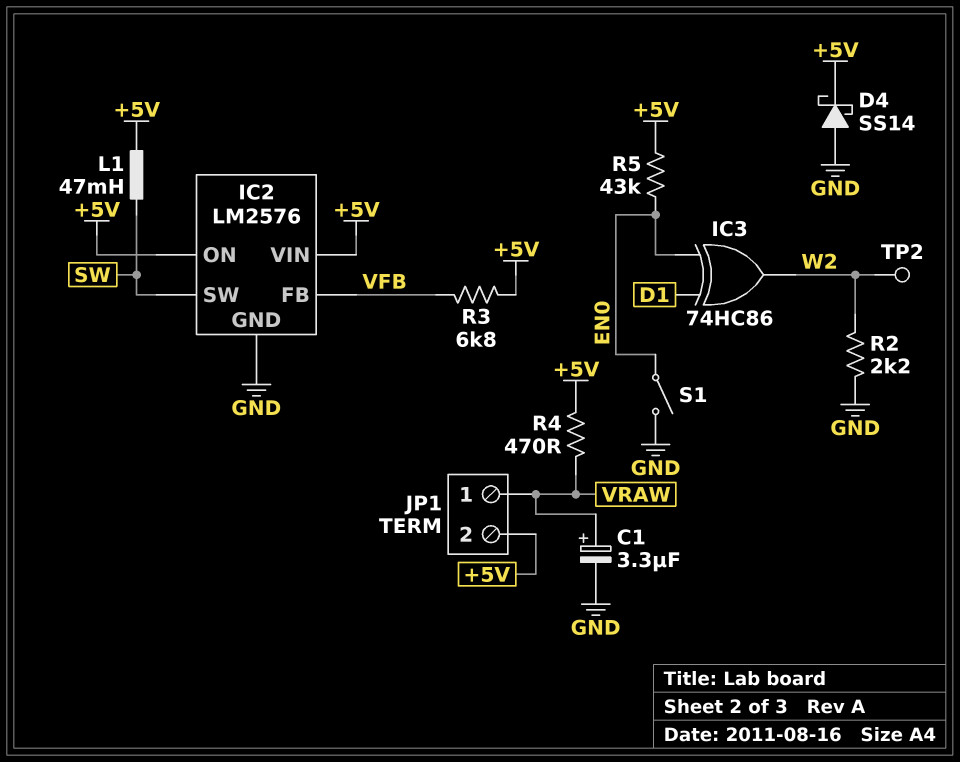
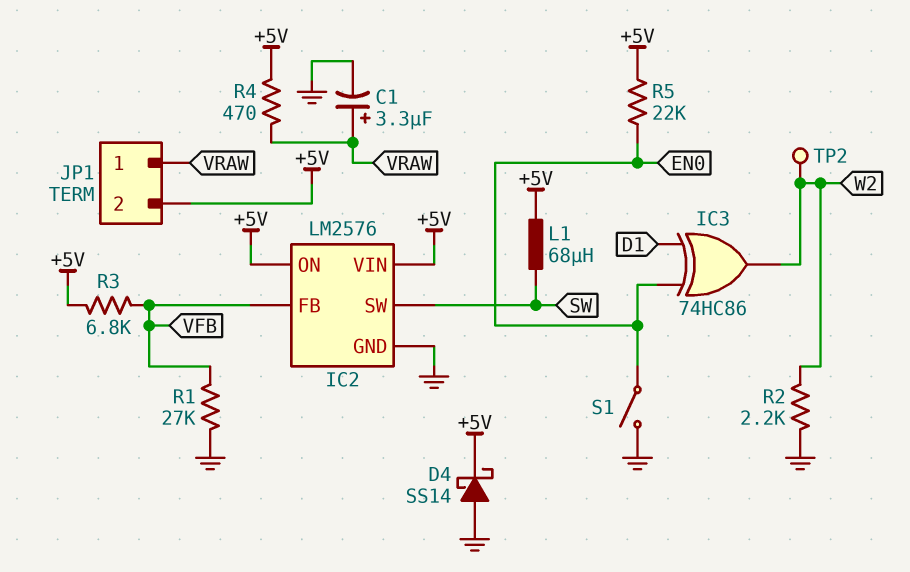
L1: 47mH (+5V, SW) -> 68uH (+5V, SW)
R1: none -> 27k (GND, VFB)
R5: 43k (+5V, EN0) -> 22k (+5V, EN0)

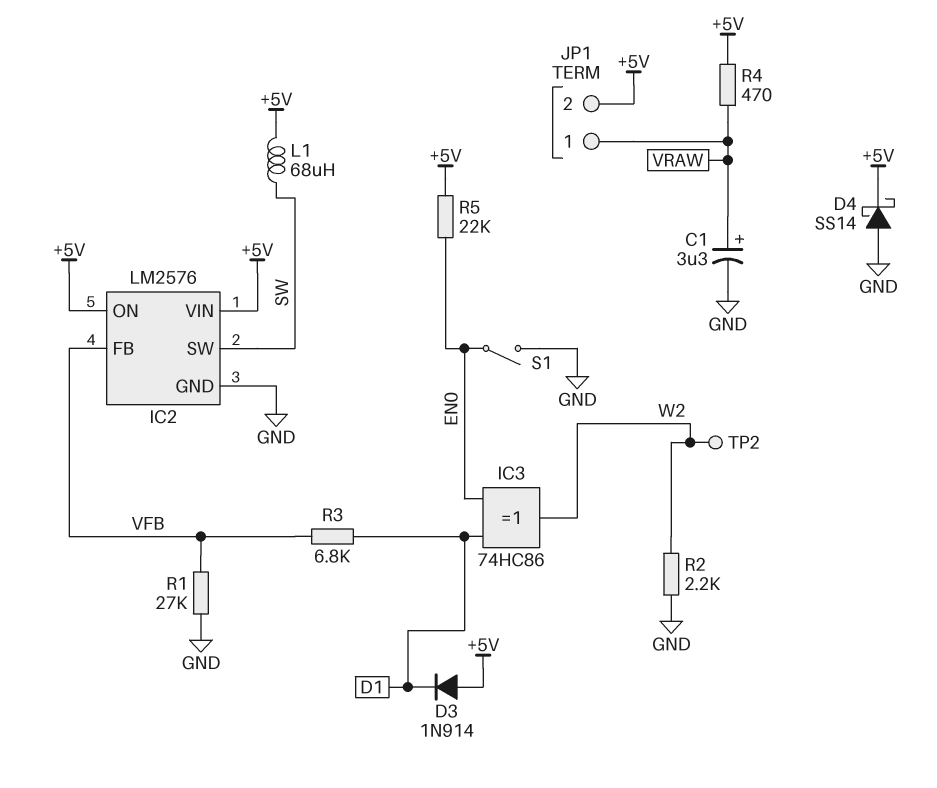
D3: none -> diode 1N914 (A +5V, K D1)
R3: 6.8k (+5V, VFB) -> 6.8k (D1, VFB)

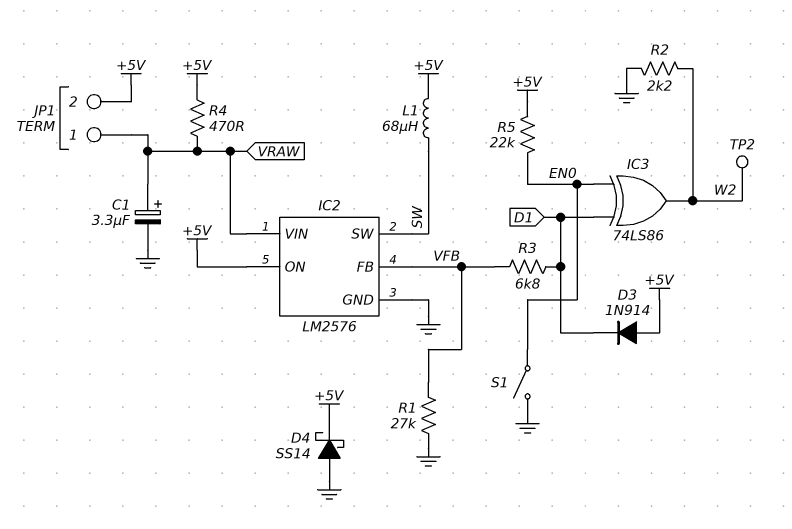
IC2 pin VIN: +5V -> VRAW
IC3: XOR 74HC86 (in D1, in EN0, out W2) -> XOR 74LS86 (in D1, in EN0, out W2)

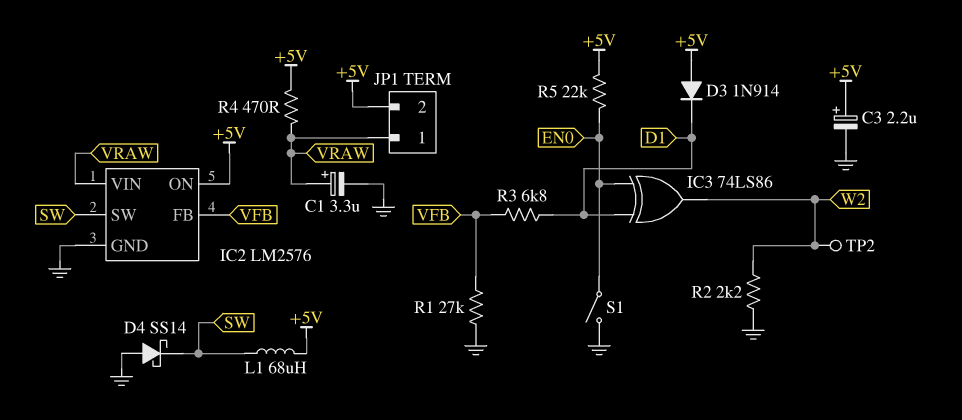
C3: none -> 2.2uF (plus +5V, minus GND)
D4: schottky SS14 (A GND, K +5V) -> schottky SS14 (A GND, K SW)

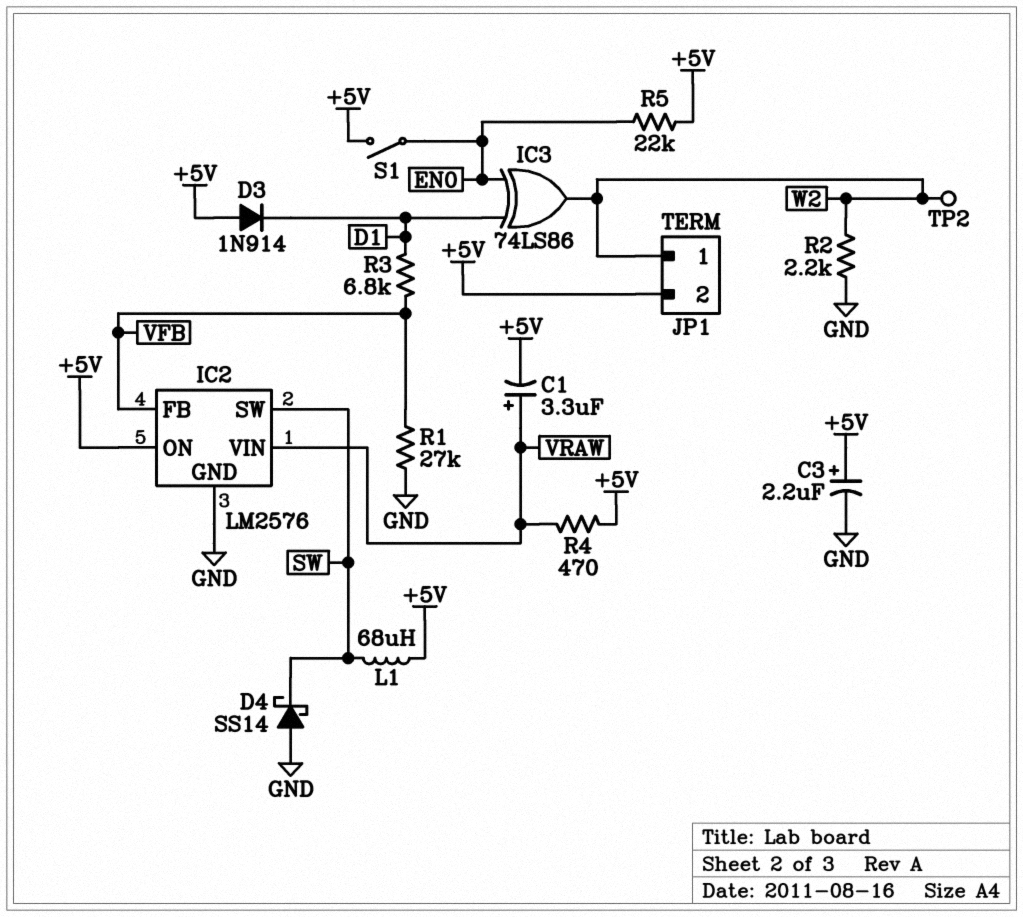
C1: 3.3uF (plus VRAW, minus GND) -> 3.3uF (plus VRAW, minus +5V)
JP1 pin 1: VRAW -> W2
S1: switch (EN0, GND) -> switch (+5V, EN0)

